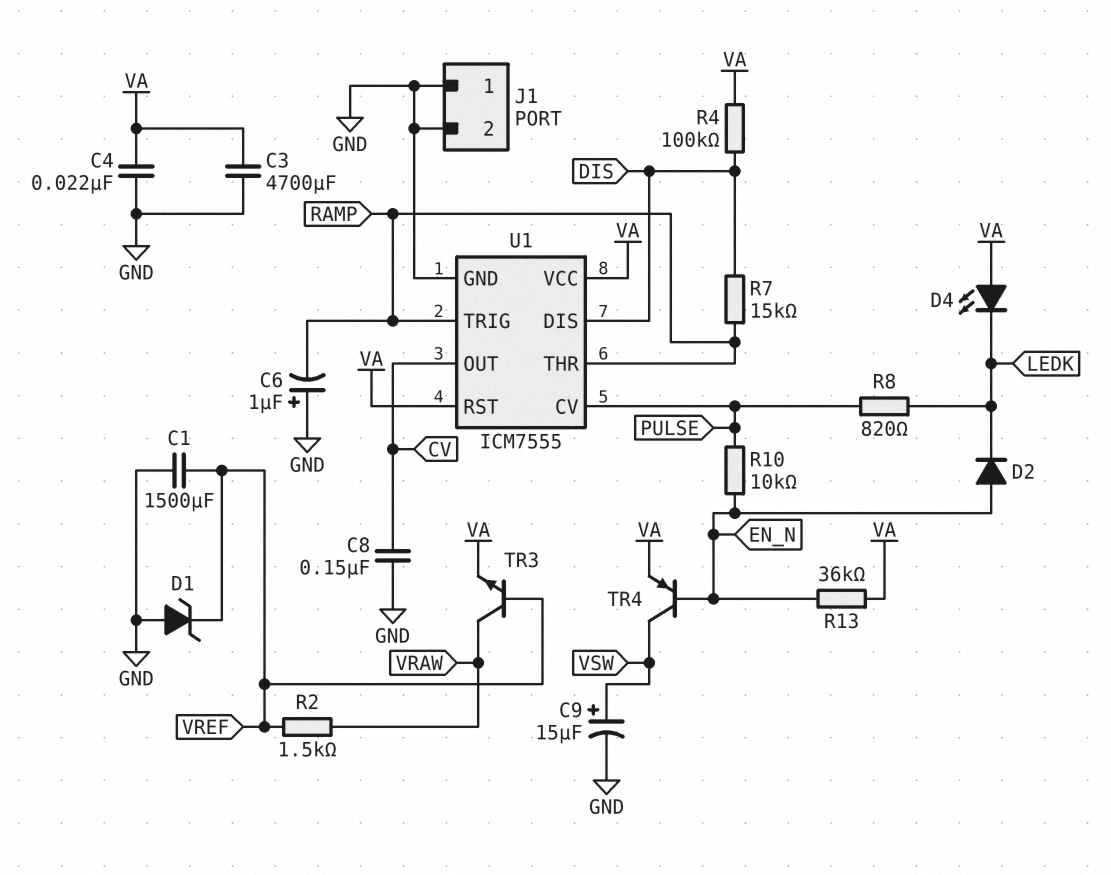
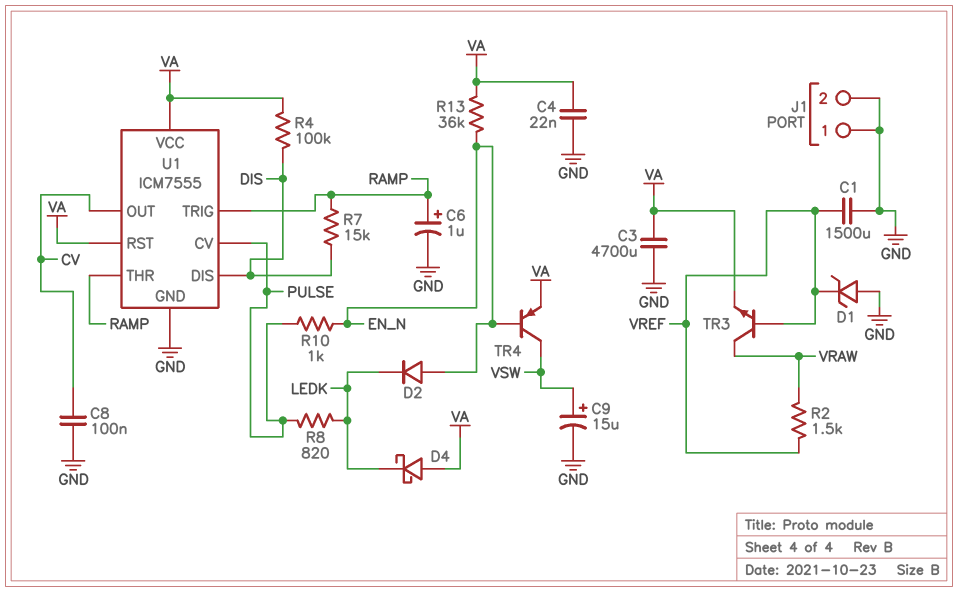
C6: 1uF (plus GND, minus RAMP) -> 1uF (plus RAMP, minus GND)
C8: 150nF (CV, GND) -> 100nF (CV, GND)
D4: LED (A VA, K LEDK) -> schottky (A VA, K LEDK)
R10: 10k (EN_N, PULSE) -> 1k (EN_N, PULSE)

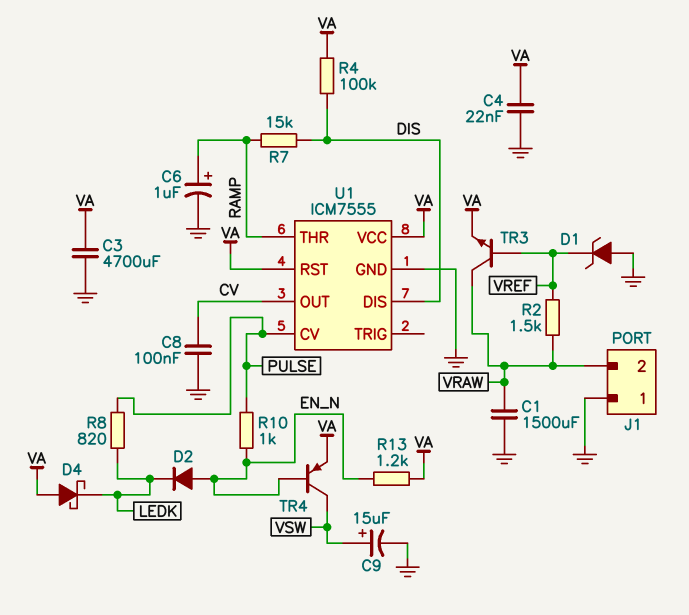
C1: 1500uF (GND, VREF) -> 1500uF (GND, VRAW)
J1 pin 2: GND -> VRAW
R13: 36k (EN_N, VA) -> 1.2k (EN_N, VA)
U1 pin TRIG: RAMP -> none

